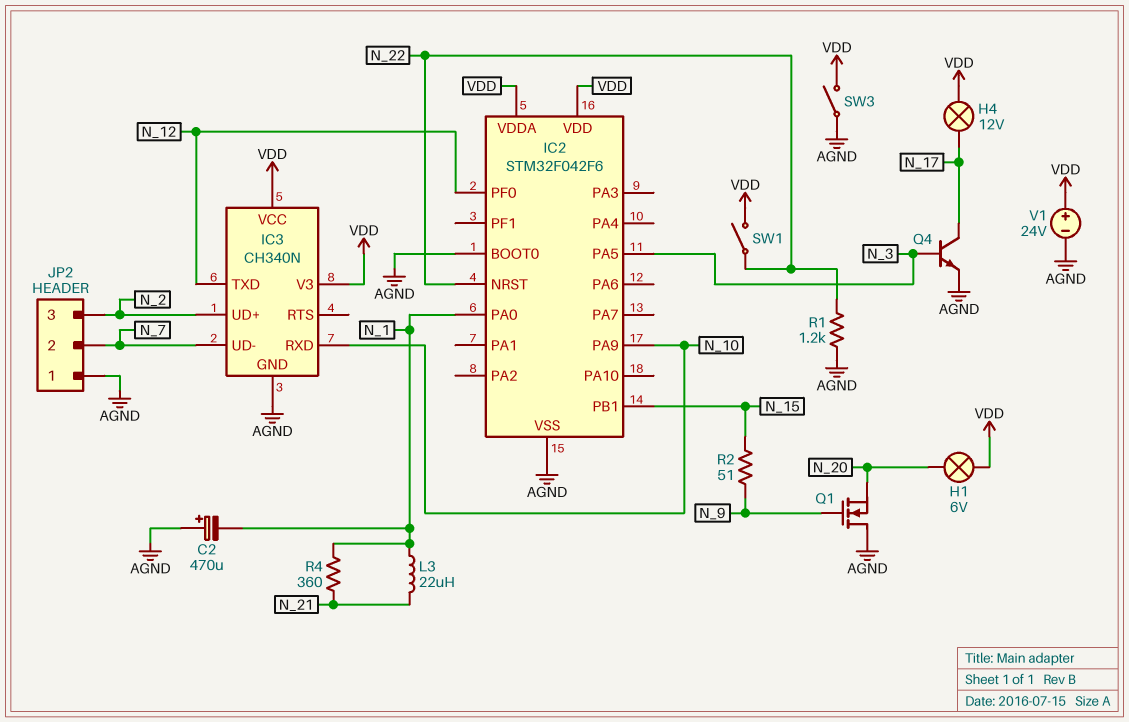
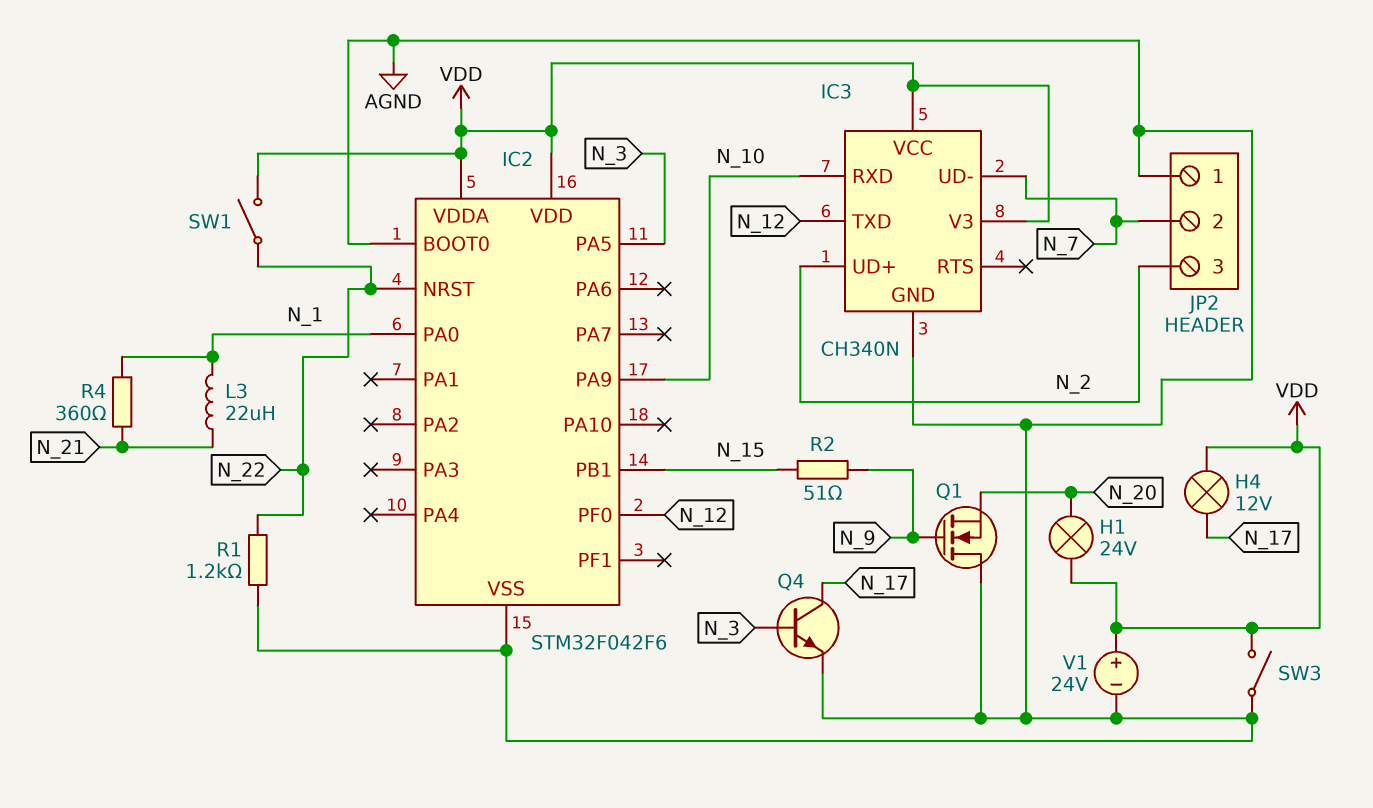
C2: 470uF (plus AGND, minus N_1) -> none
H1: lamp 6V (N_20, VDD) -> lamp 24V (N_20, VDD)

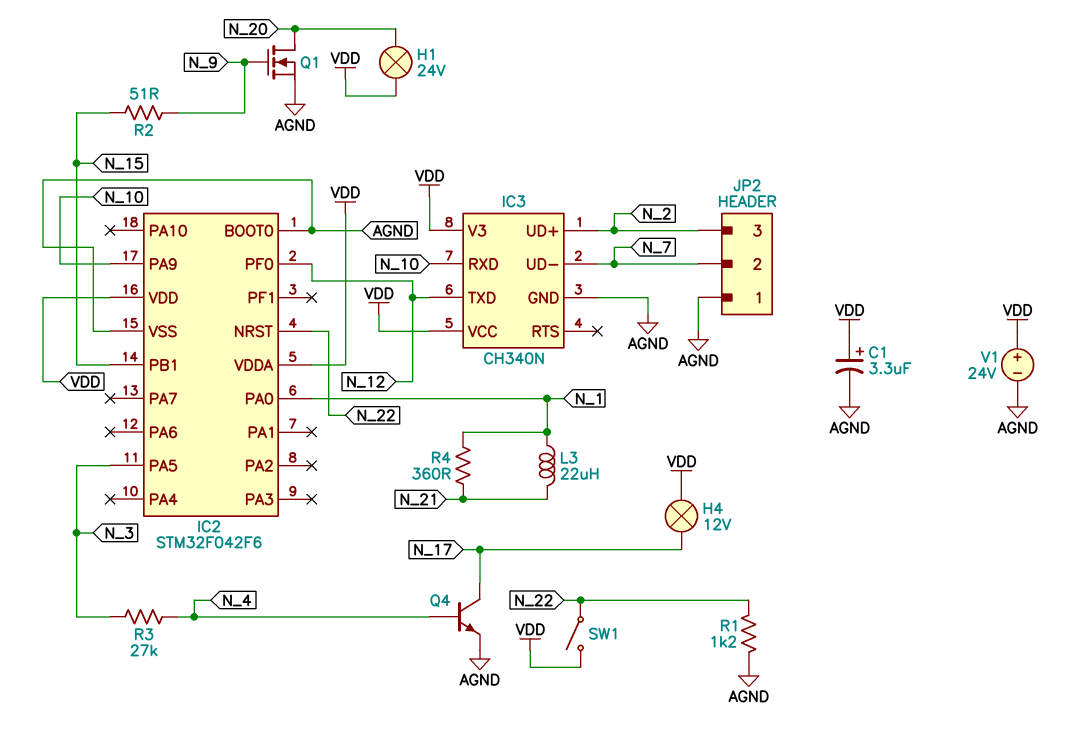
C1: none -> 3.3uF (plus VDD, minus AGND)
Q1: NMOS (G N_9, D AGND, S N_20) -> NMOS (G N_9, D N_20, S AGND)
Q4: NPN (B N_3, C N_17, E AGND) -> NPN (B N_4, C N_17, E AGND)
R3: none -> 27k (N_3, N_4)
SW3: switch (AGND, VDD) -> none

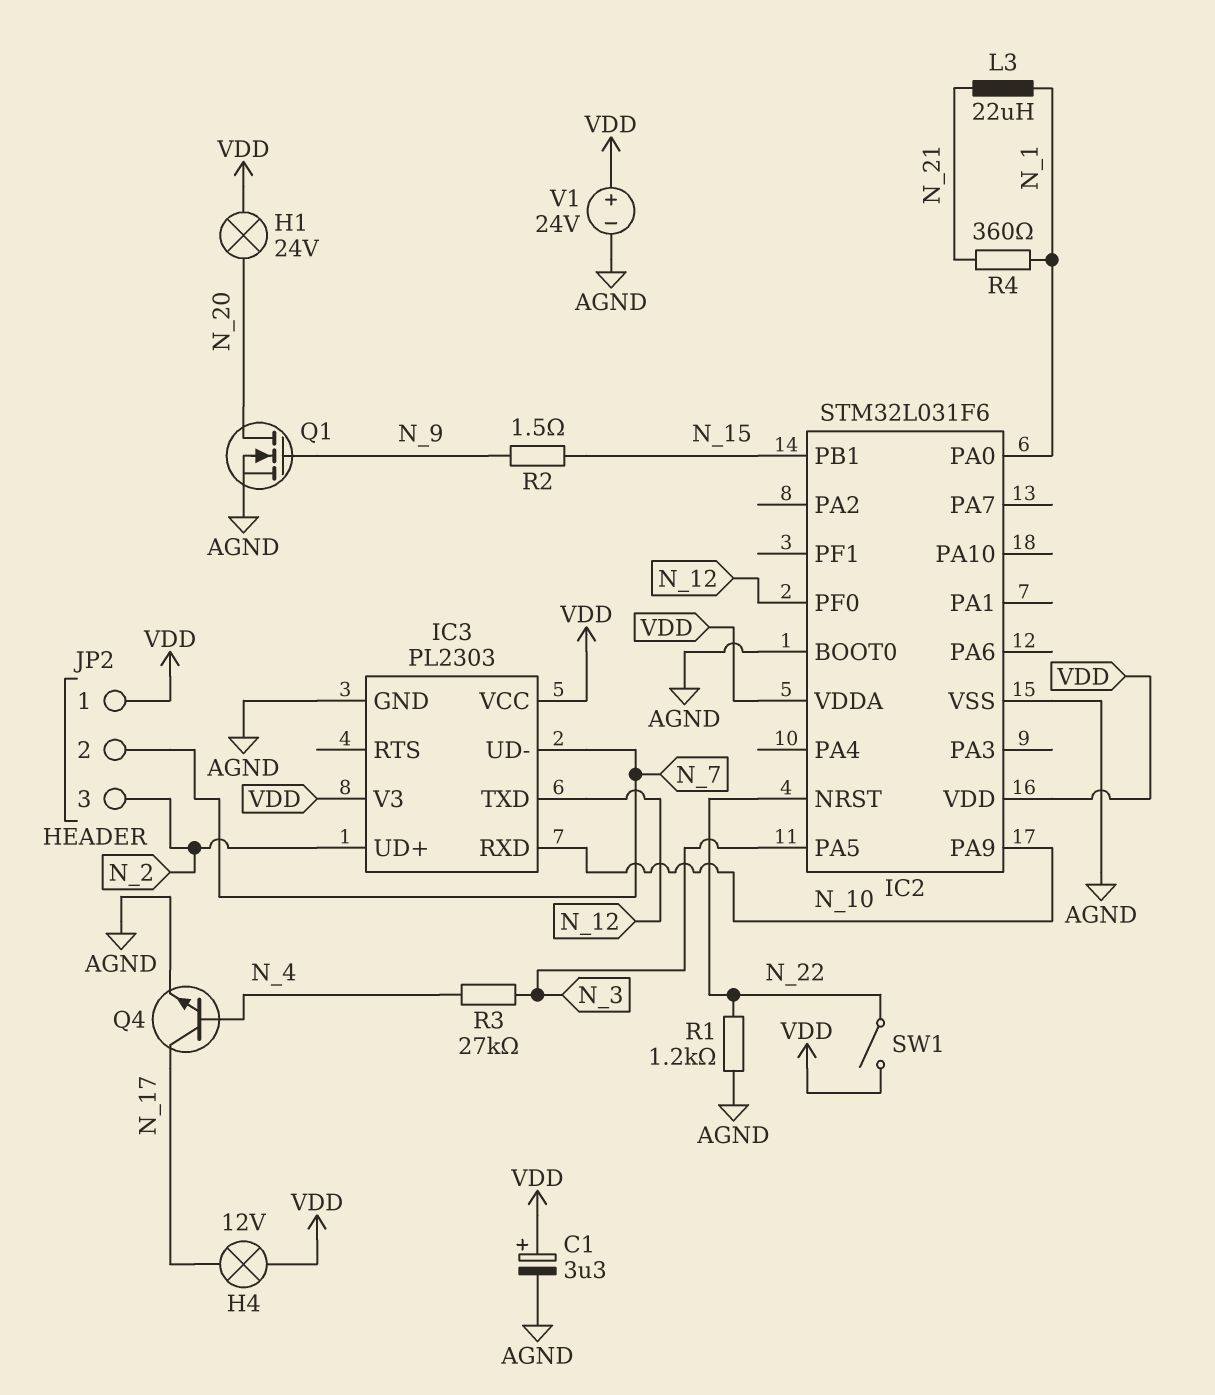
IC2: STM32F042F6 -> STM32L031F6
IC3: CH340N -> PL2303
JP2 pin 1: AGND -> VDD
R2: 51 (N_9, N_15) -> 1.5 (N_9, N_15)

